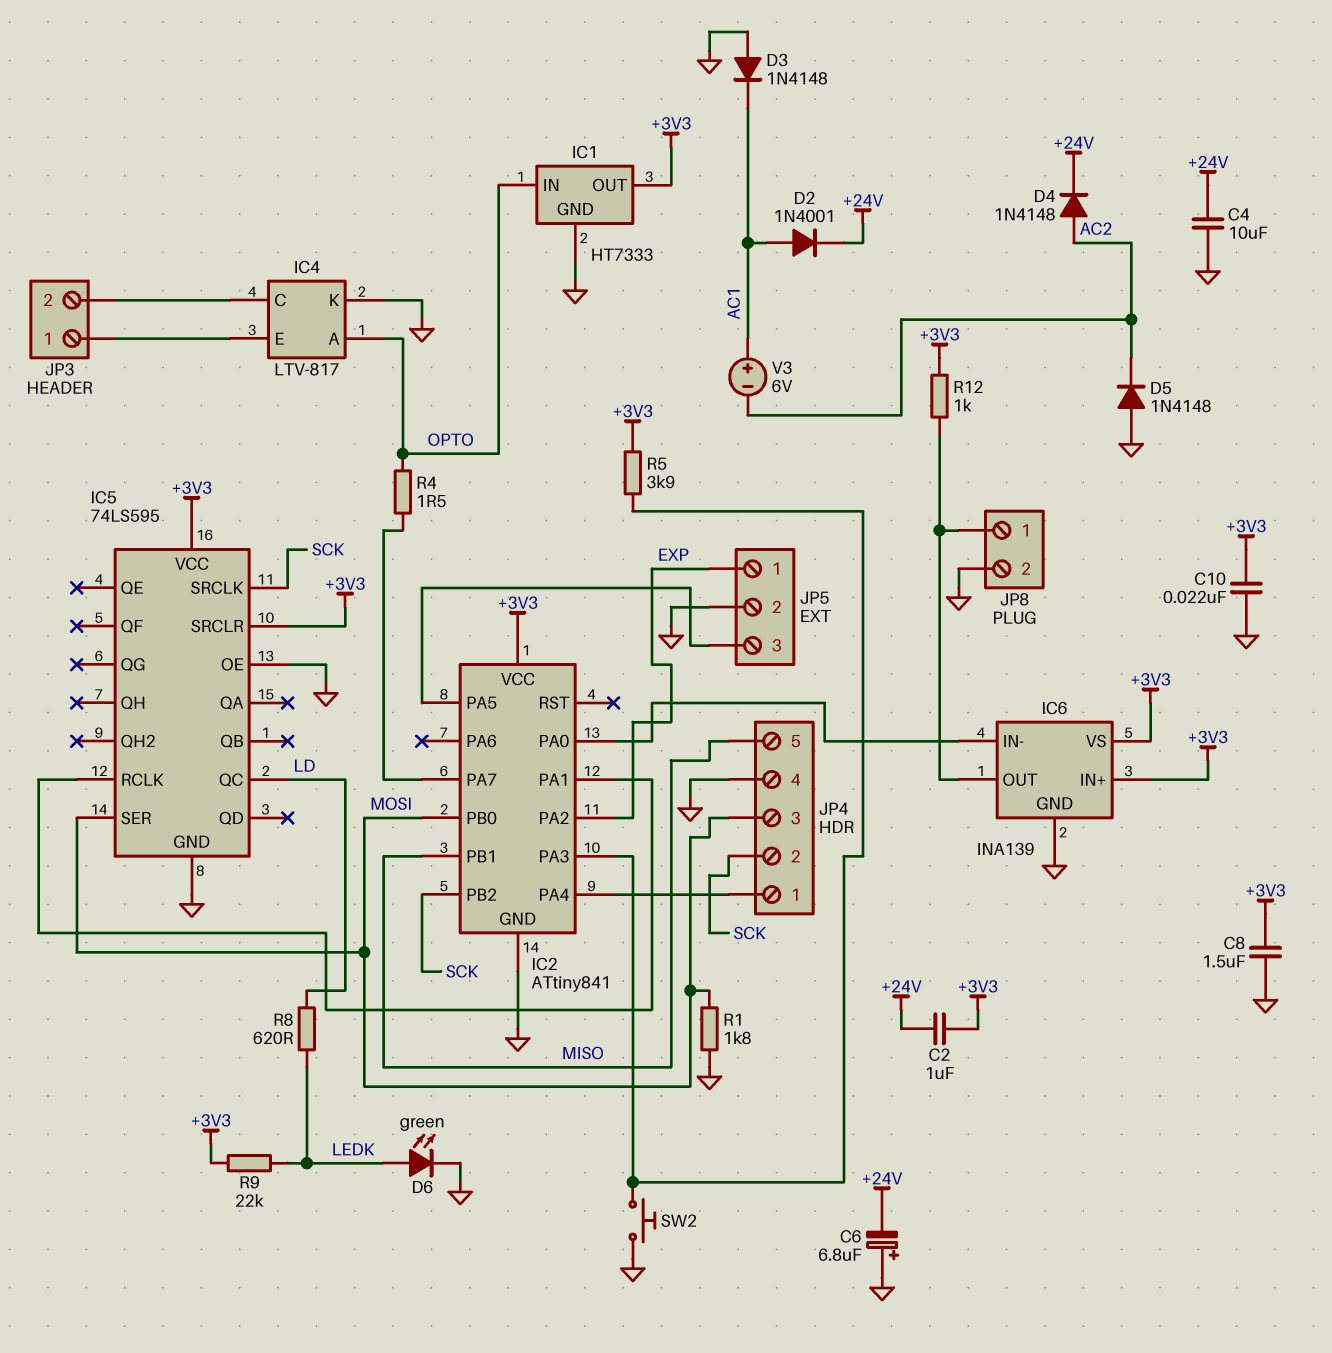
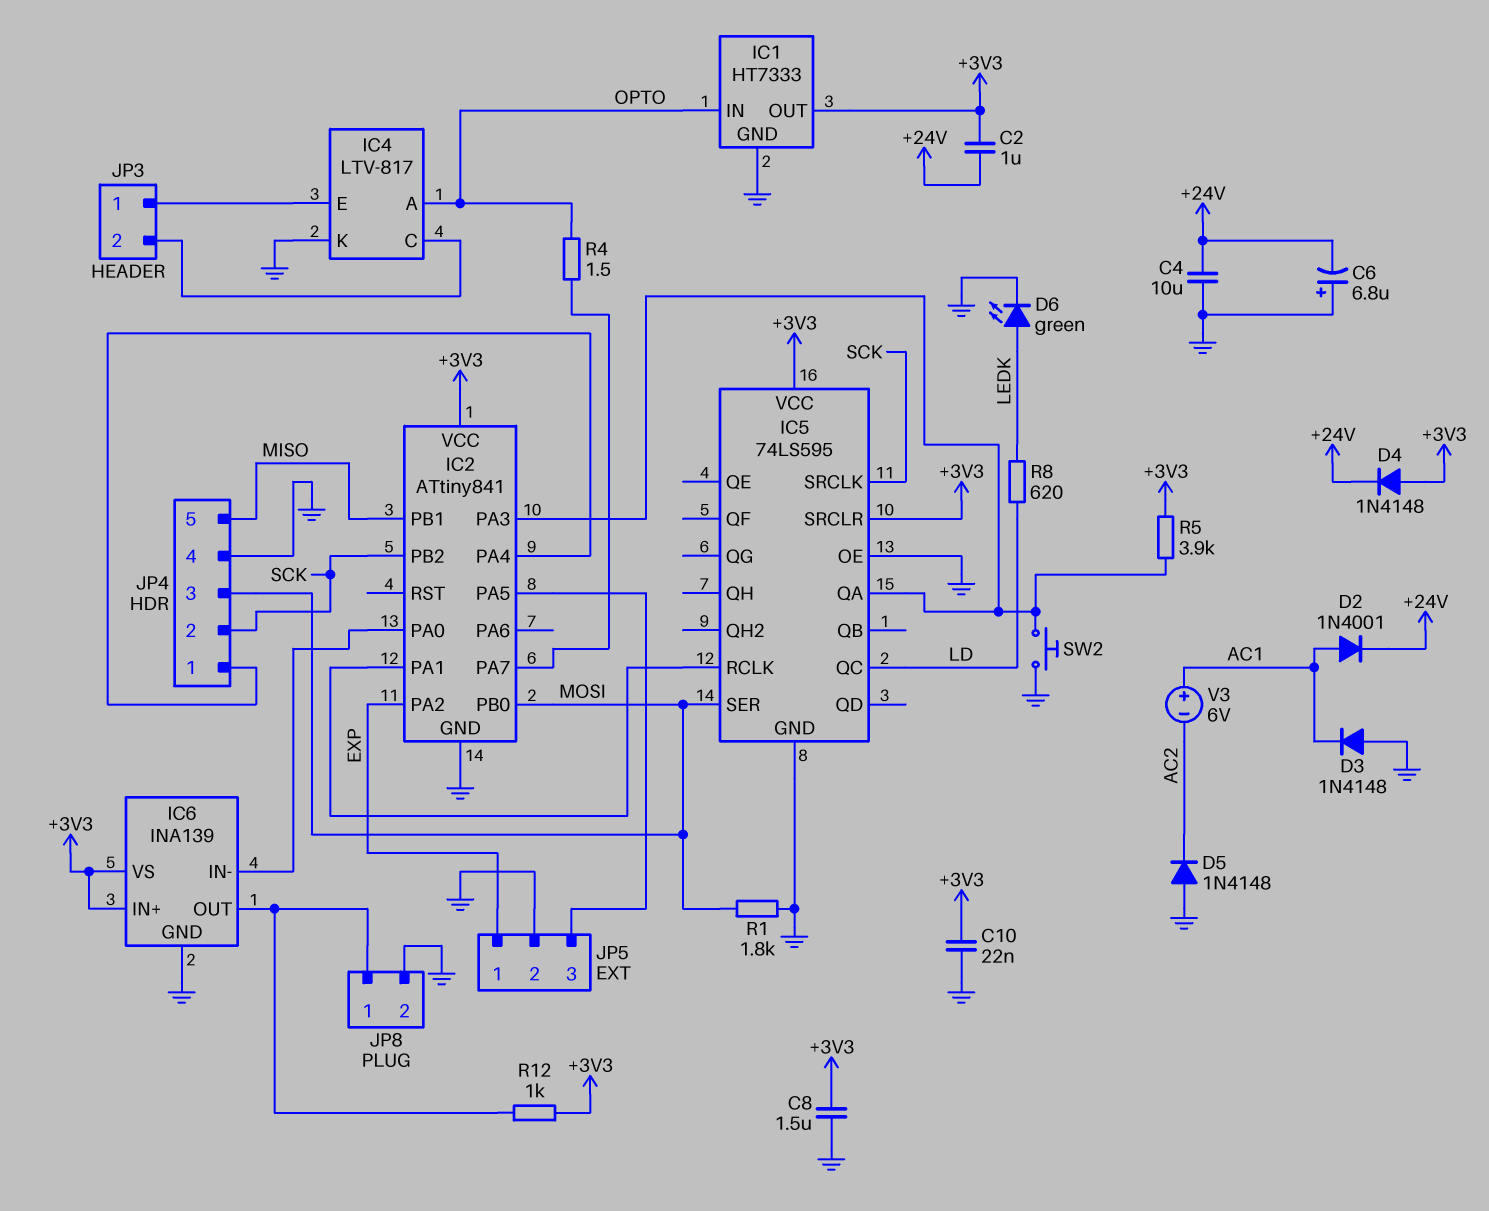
D4: diode 1N4148 (A AC2, K +24V) -> diode 1N4148 (A +3V3, K +24V)
IC5 pin QA: none -> IC2/PA3
R9: 22k (+3V3, LEDK) -> none

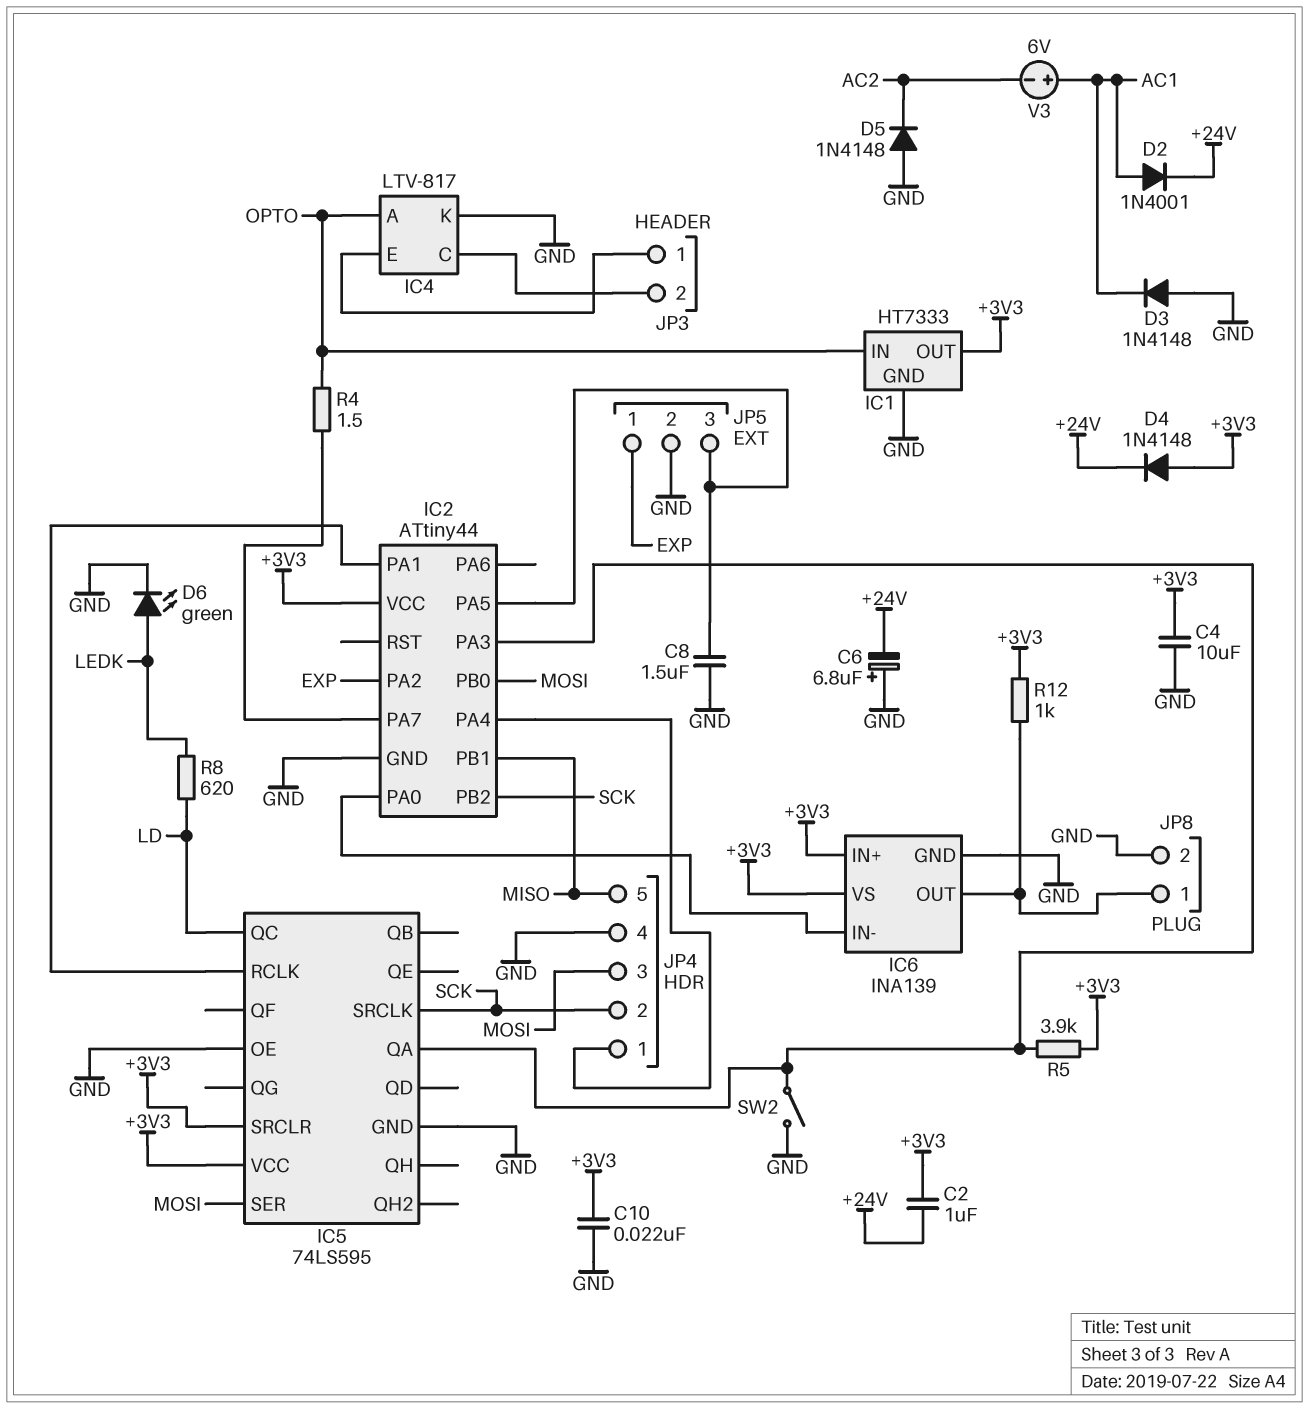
C4: 10uF (+24V, GND) -> 10uF (+3V3, GND)
C8: 1.5uF (+3V3, GND) -> 1.5uF (GND, IC2/PA5)
IC2: ATtiny841 -> ATtiny44
R1: 1.8k (GND, MOSI) -> none
SW2: button (GND, IC2/PA3) -> switch (GND, IC2/PA3)

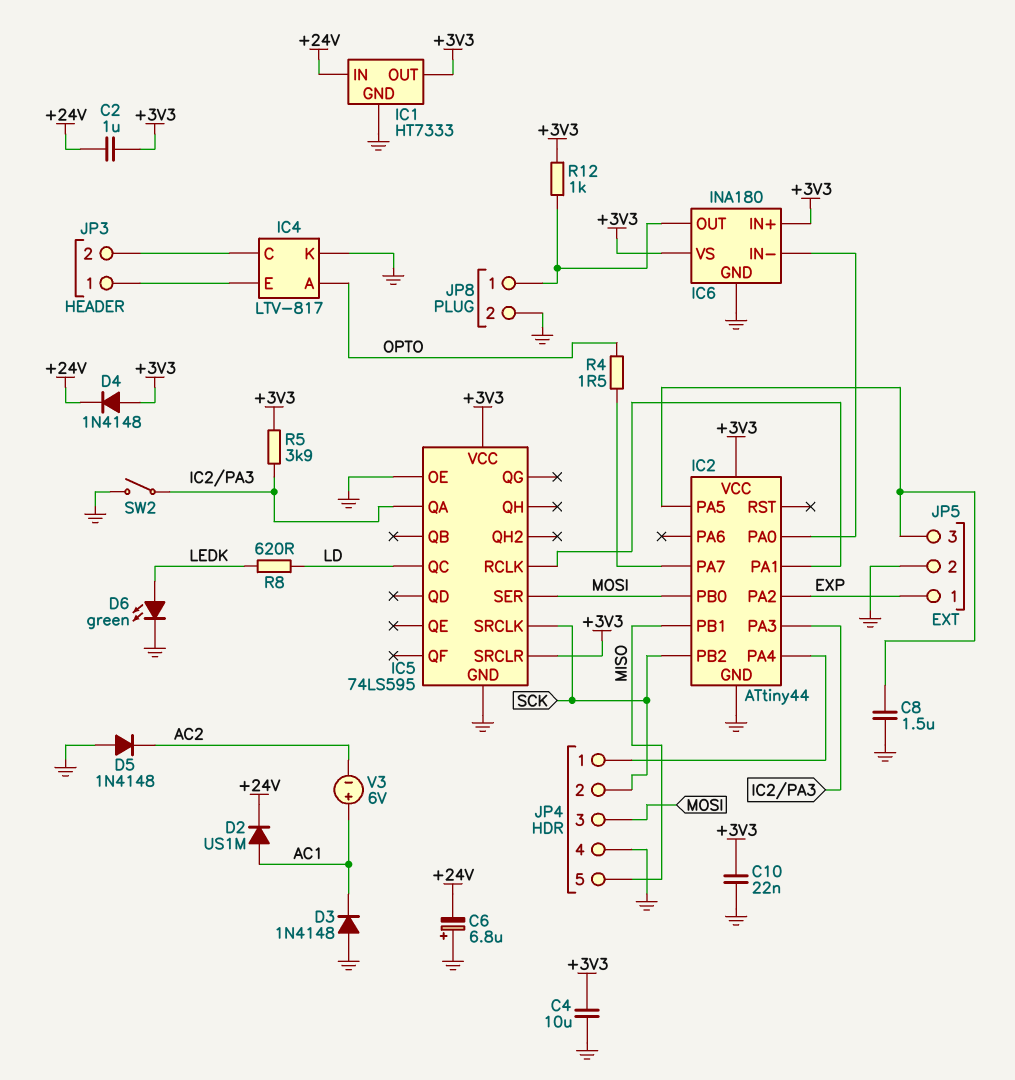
D2: diode 1N4001 (A AC1, K +24V) -> diode US1M (A AC1, K +24V)
IC1 pin IN: OPTO -> +24V
IC6: INA139 -> INA180

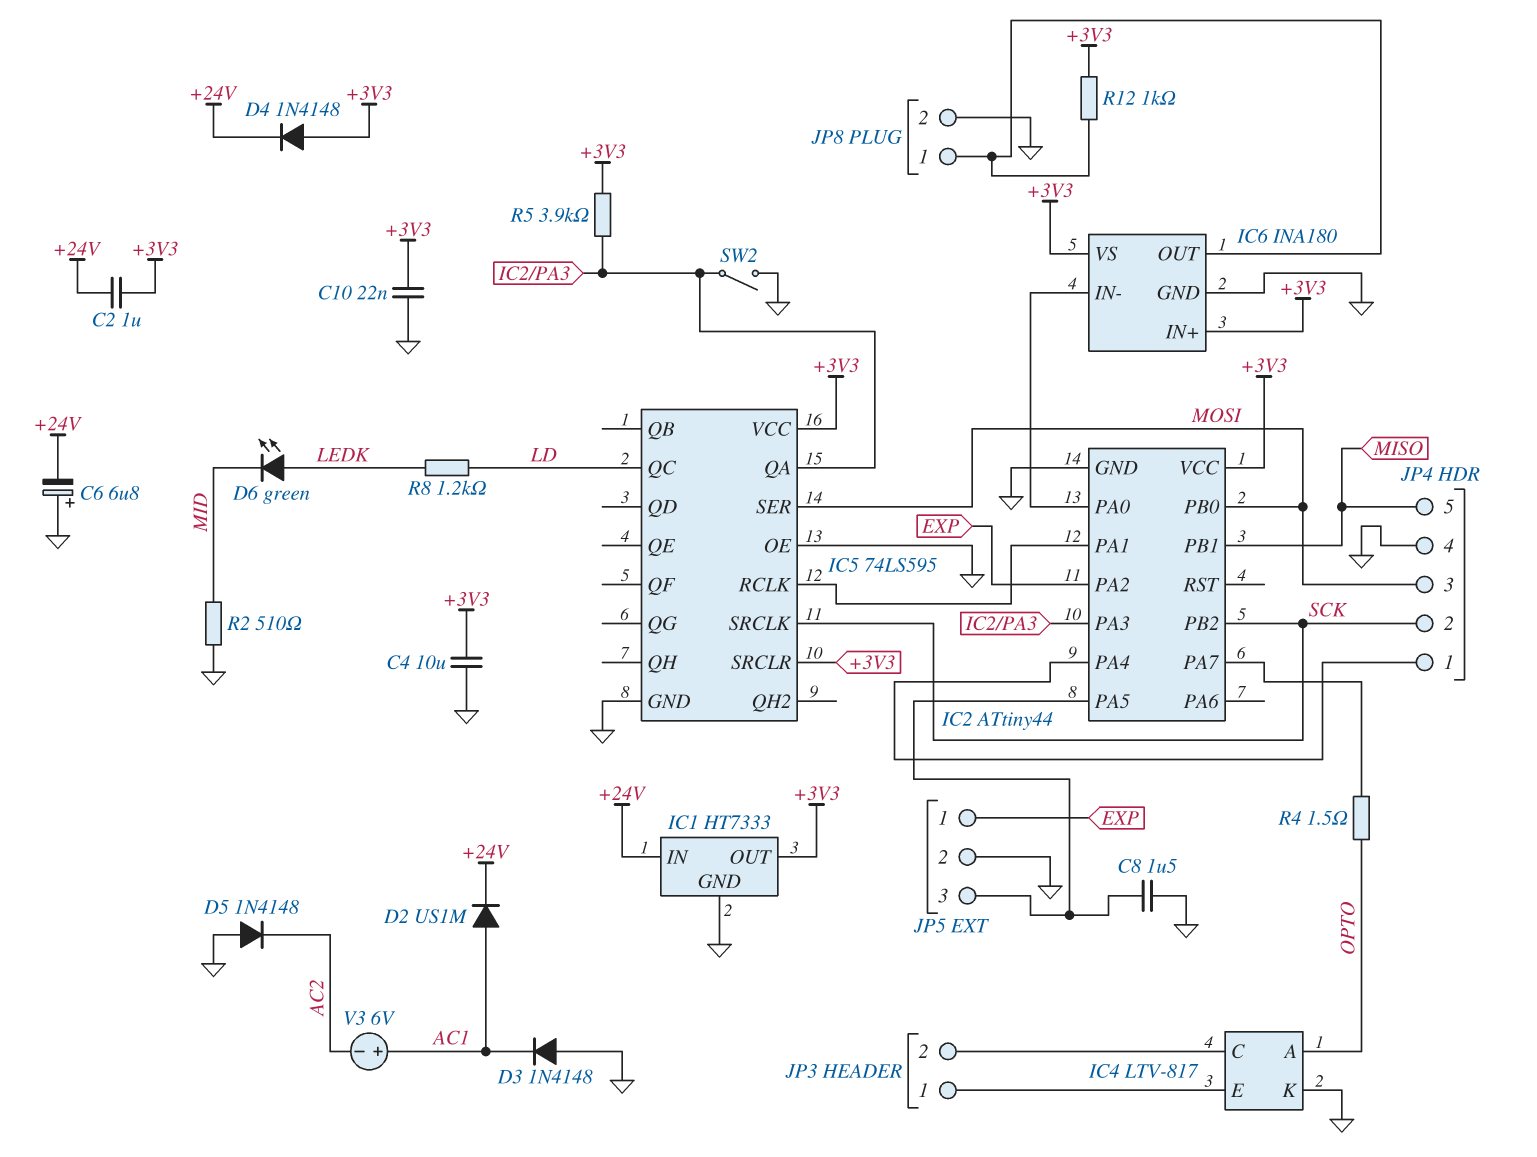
D6: LED green (A LEDK, K GND) -> LED green (A LEDK, K MID)
R2: none -> 510 (GND, MID)
R8: 620 (LD, LEDK) -> 1.2k (LD, LEDK)

